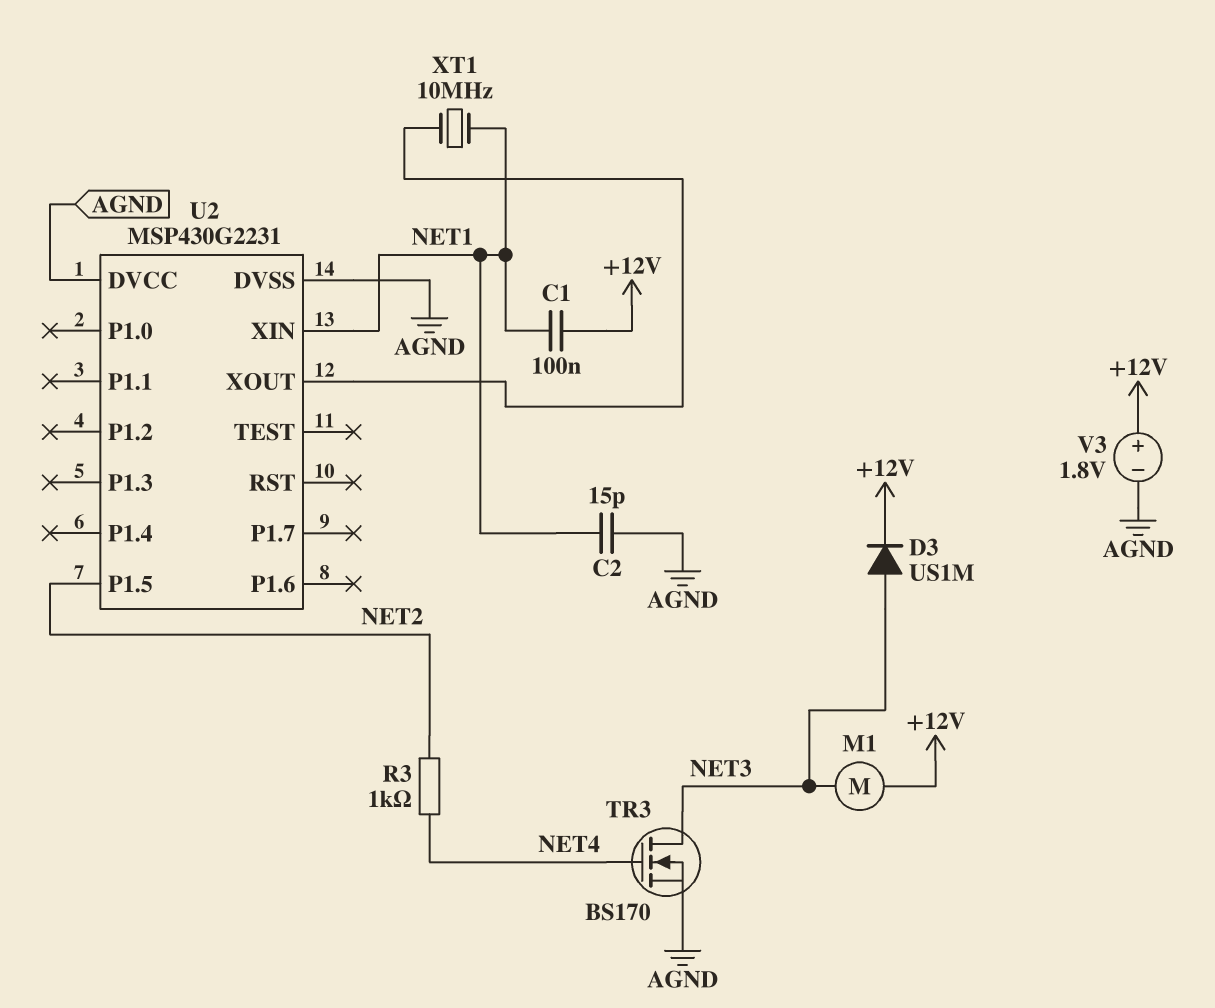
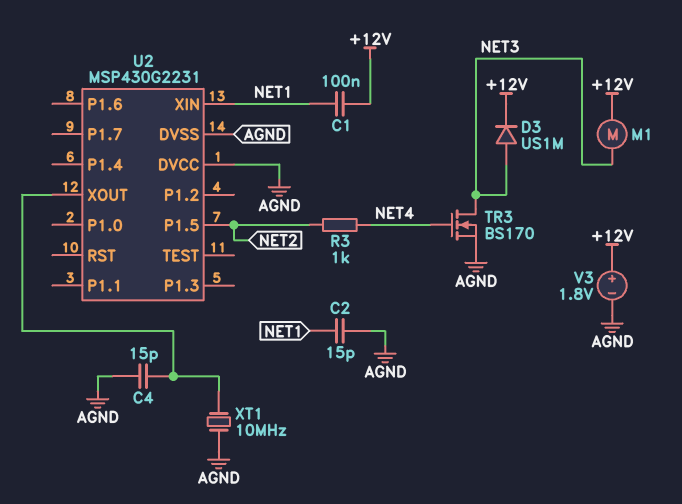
C4: none -> 15pF (AGND, U2/XOUT)
XT1: 10MHz (NET1, U2/XOUT) -> 10MHz (AGND, U2/XOUT)

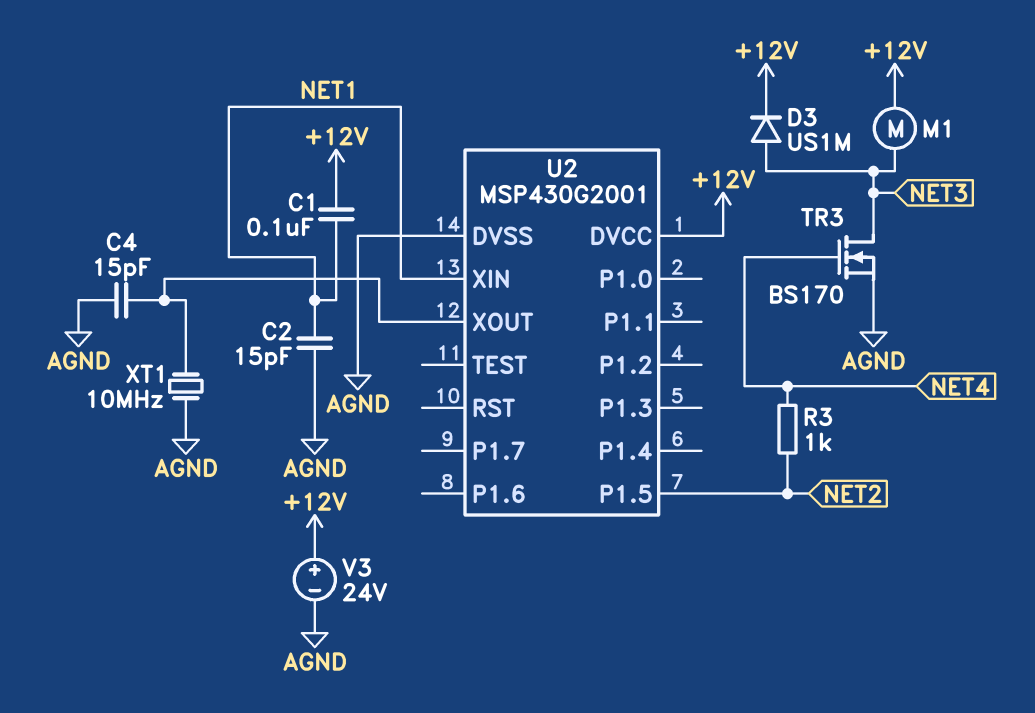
U2: MSP430G2231 -> MSP430G2001
U2 pin DVCC: AGND -> +12V
V3: 1.8V (plus +12V, minus AGND) -> 24V (plus +12V, minus AGND)

